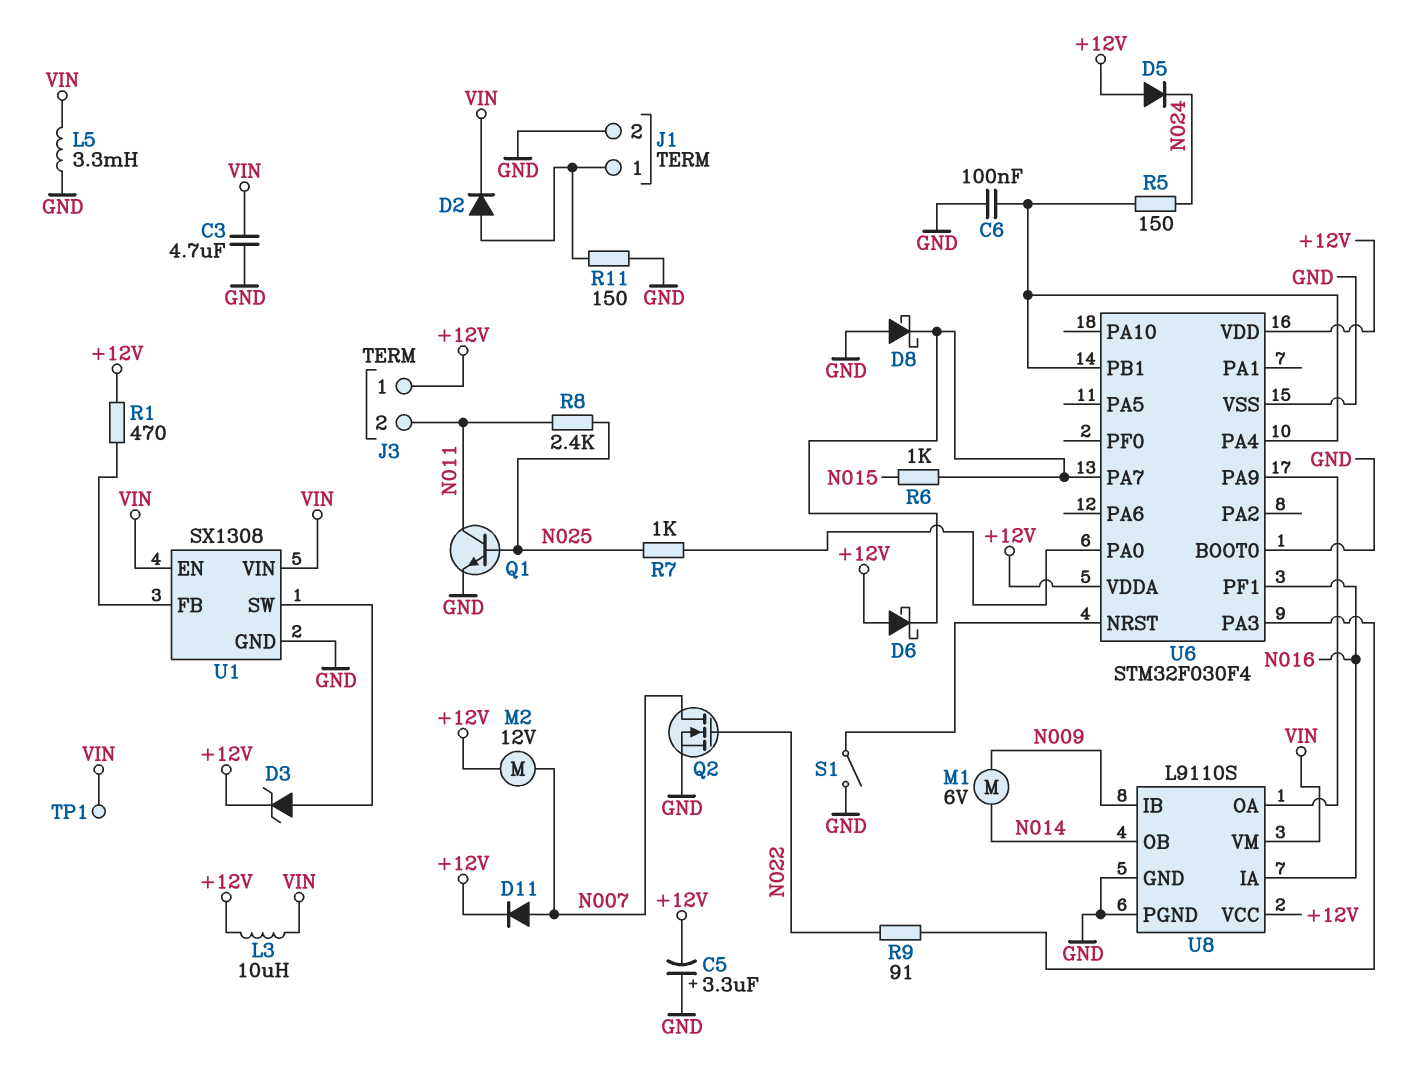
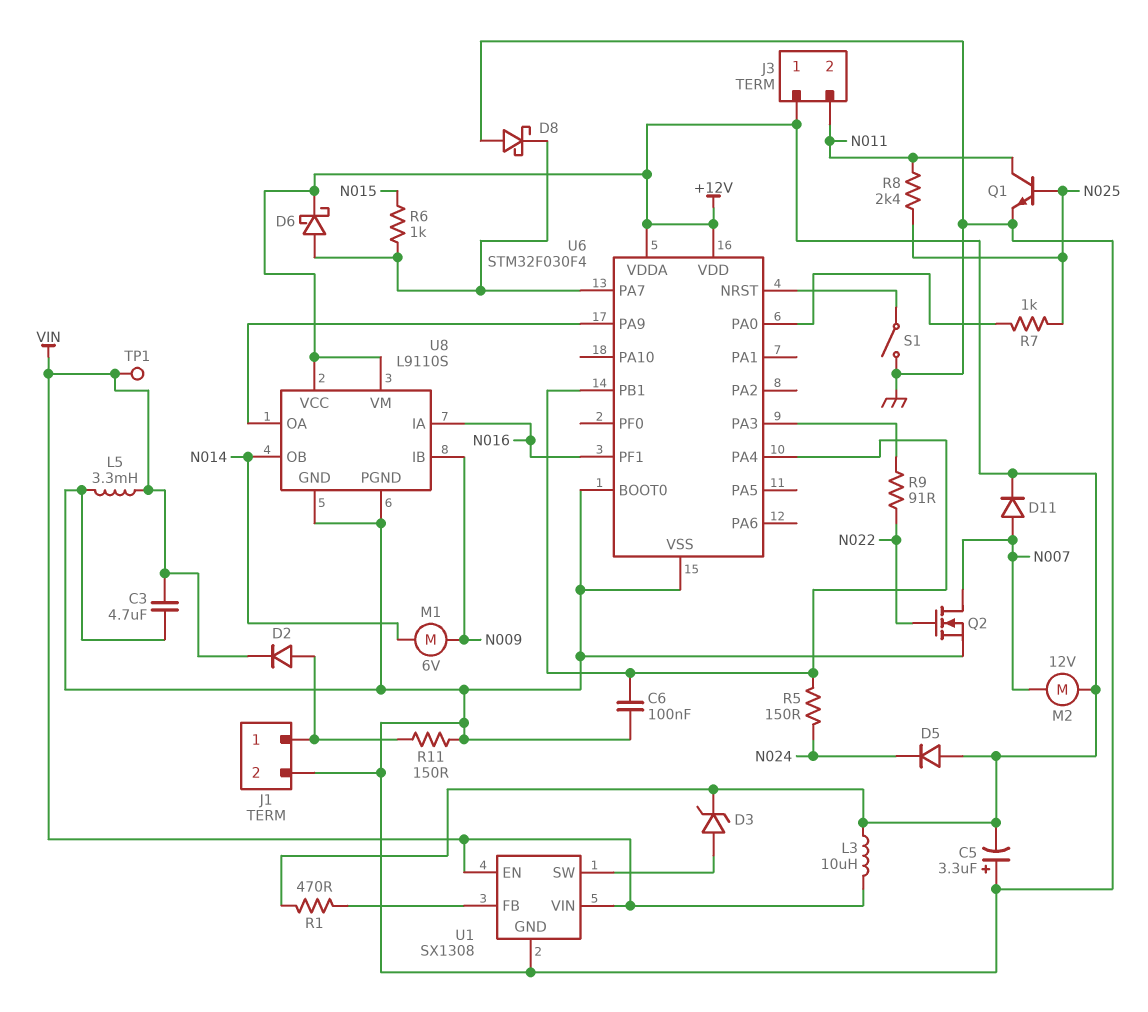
D6: schottky (A +12V, K U6/PA7) -> schottky (A U6/PA7, K +12V)
U8 pin VM: VIN -> +12V

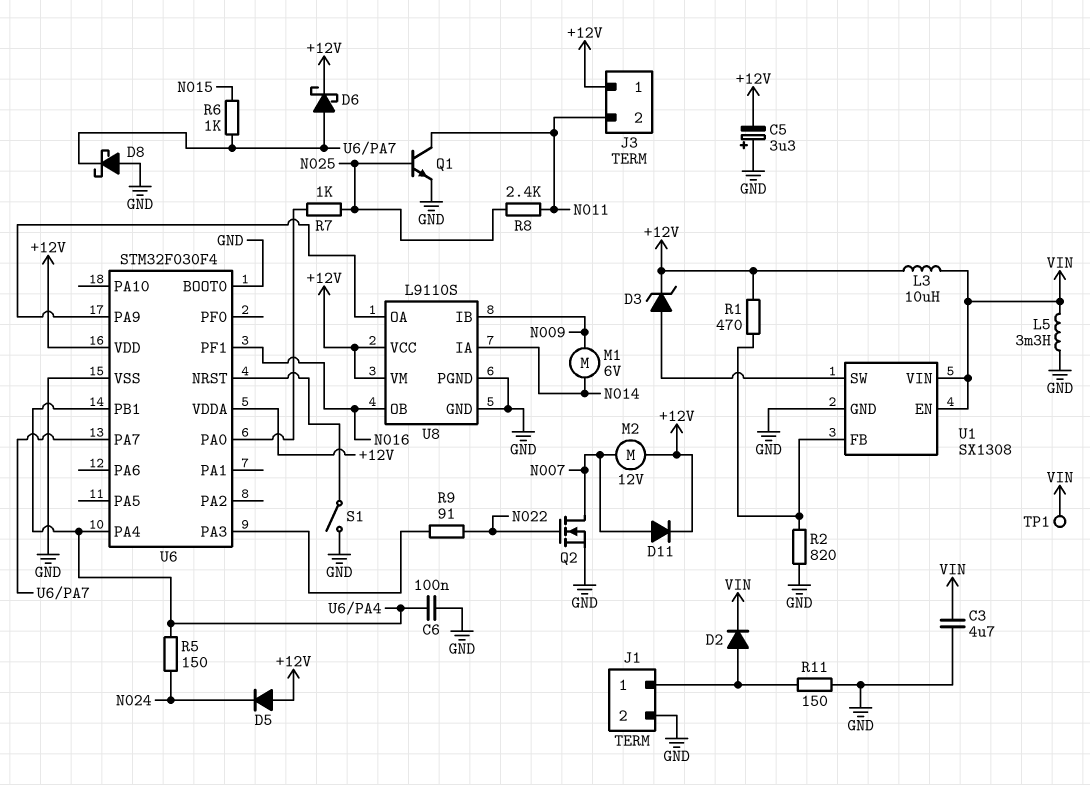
R2: none -> 820 (GND, U1/FB)
U8 pin IA: N016 -> N014
U8 pin OB: N014 -> N016

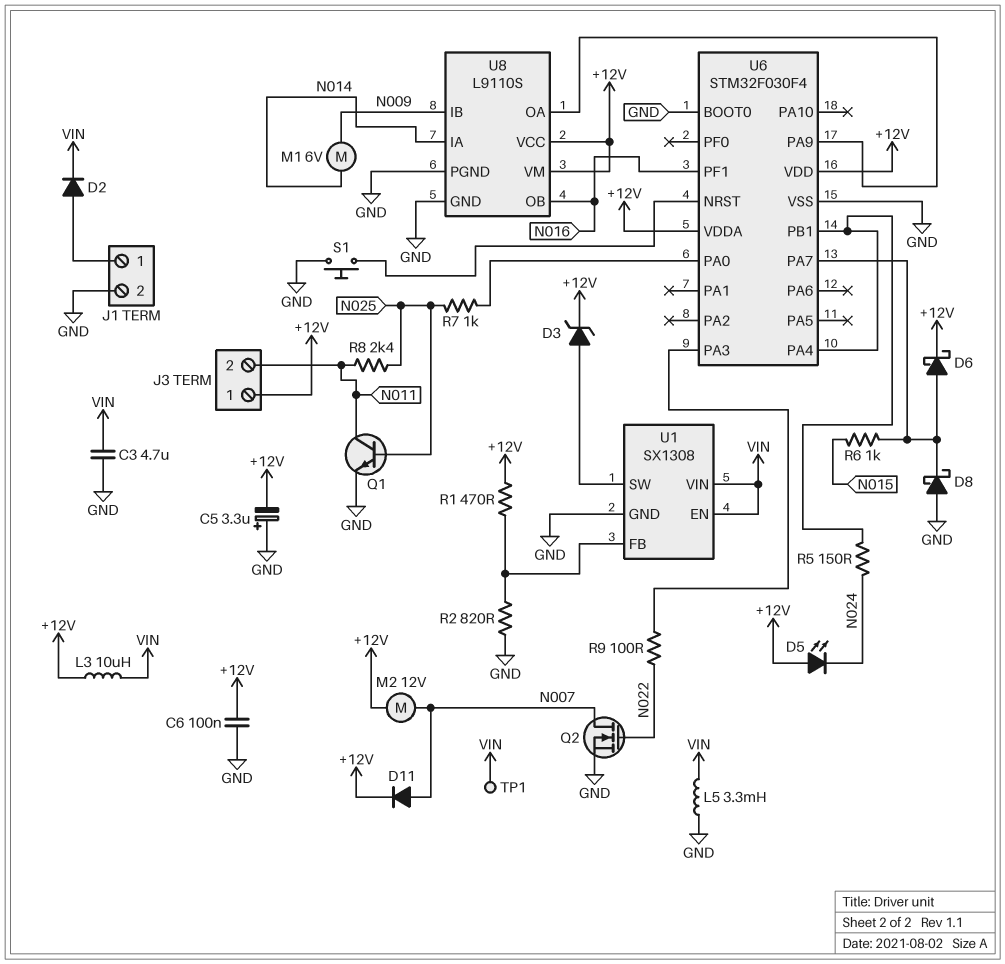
C6: 100nF (GND, U6/PA4) -> 100nF (+12V, GND)
D5: diode (A +12V, K N024) -> LED (A +12V, K N024)
R9: 91 (N022, U6/PA3) -> 100 (N022, U6/PA3)
R11: 150 (GND, J1/1) -> none
S1: switch (GND, U6/NRST) -> button (GND, U6/NRST)

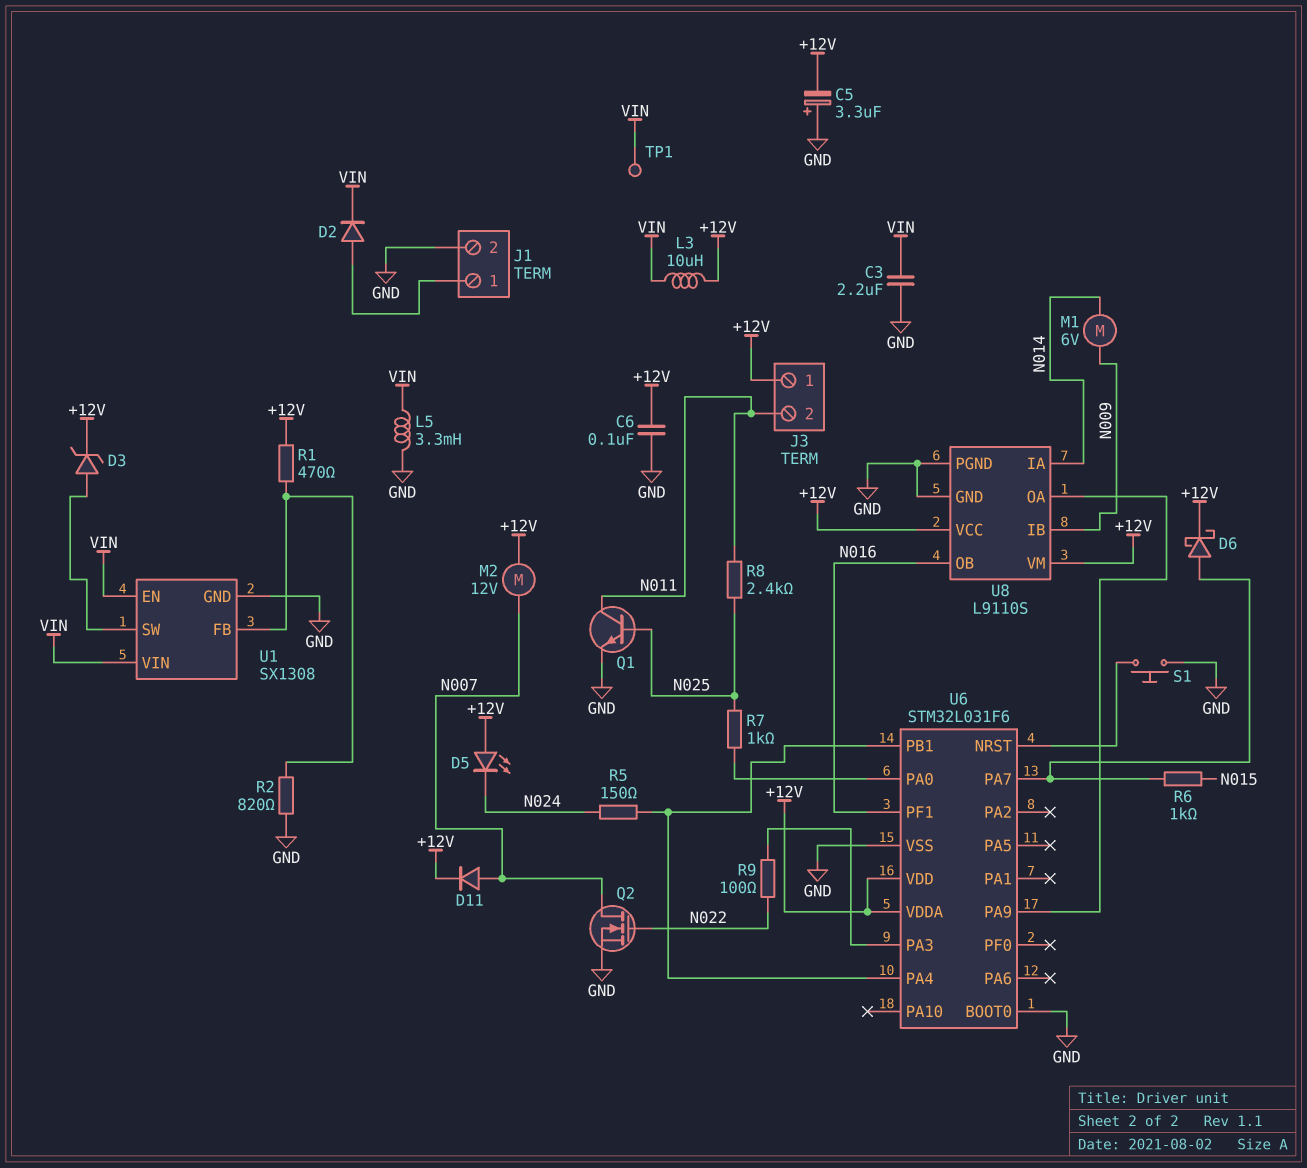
C3: 4.7uF (GND, VIN) -> 2.2uF (GND, VIN)
D8: schottky (A GND, K U6/PA7) -> none
U6: STM32F030F4 -> STM32L031F6

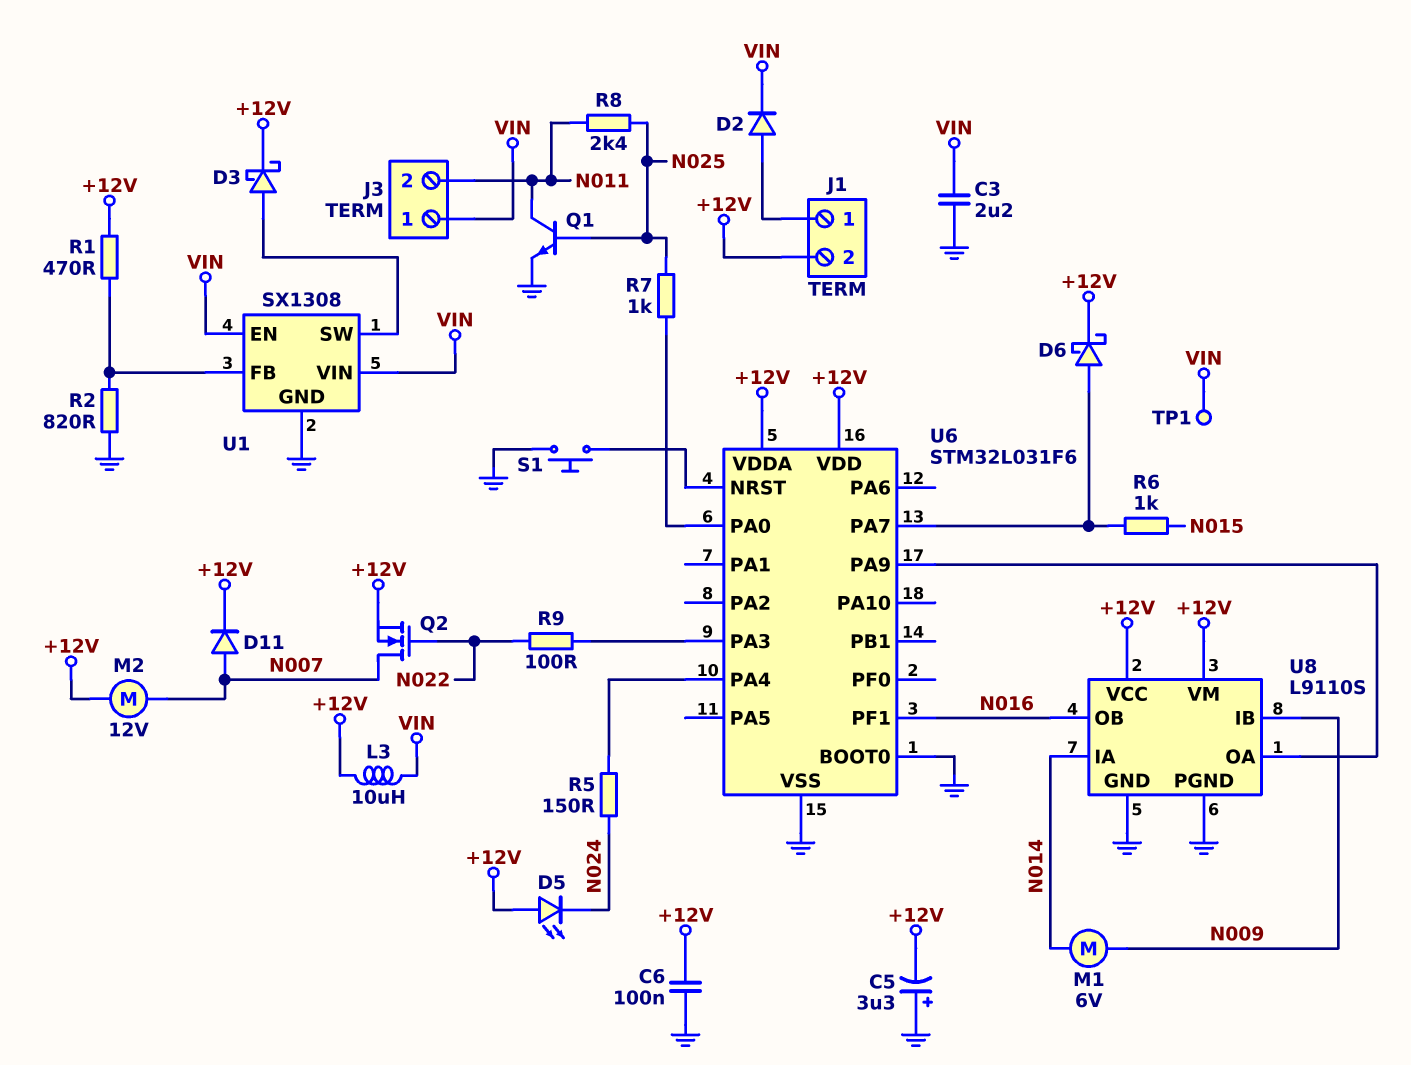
D3: zener (A U1/SW, K +12V) -> schottky (A U1/SW, K +12V)
J1 pin 2: GND -> +12V
J3 pin 1: +12V -> VIN
L5: 3.3mH (GND, VIN) -> none
Q2: NMOS (G N022, D N007, S GND) -> NMOS (G N022, D N007, S +12V)
U6 pin PB1: U6/PA4 -> none

